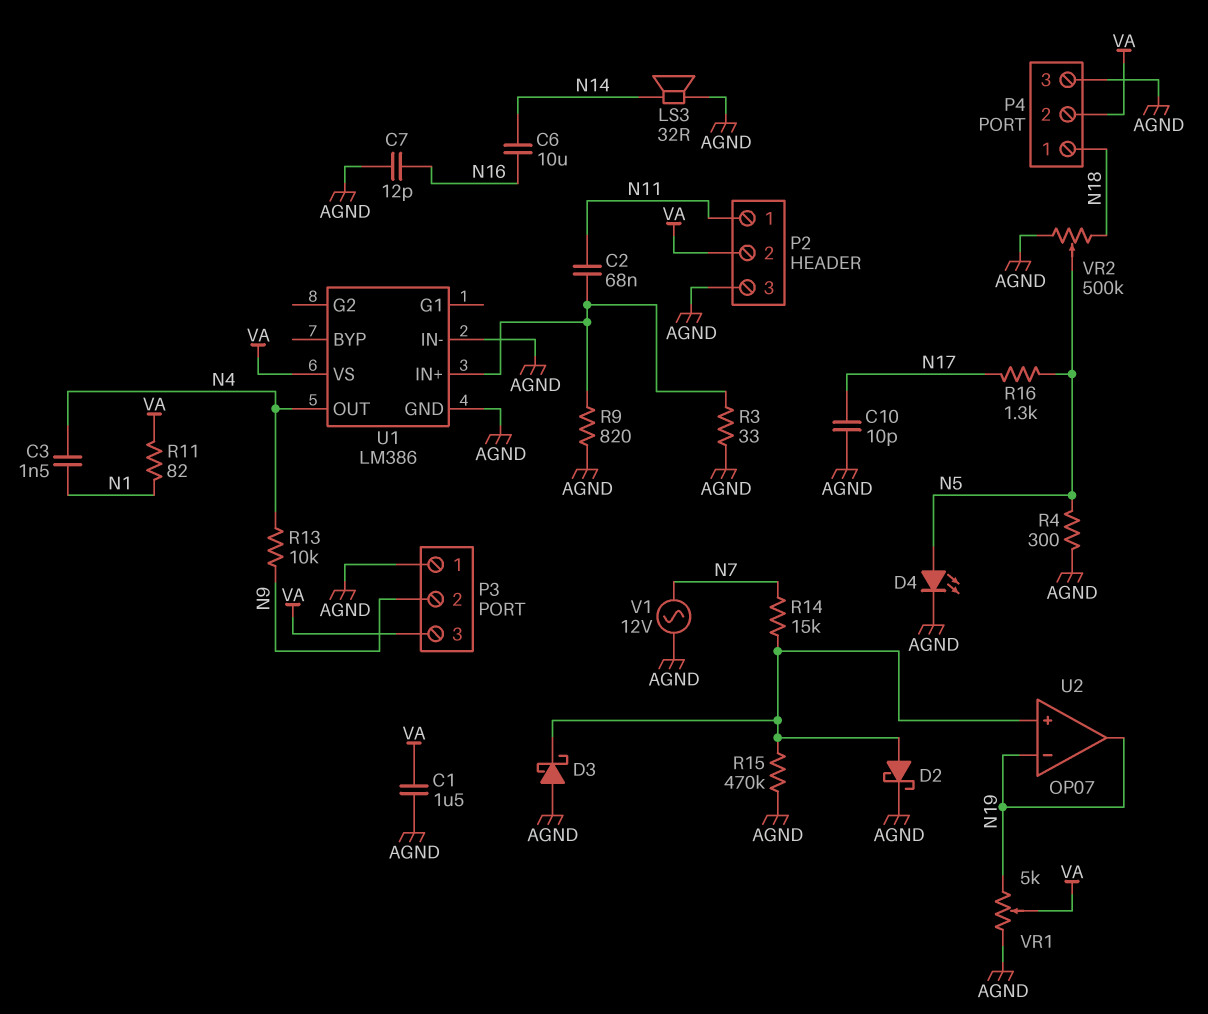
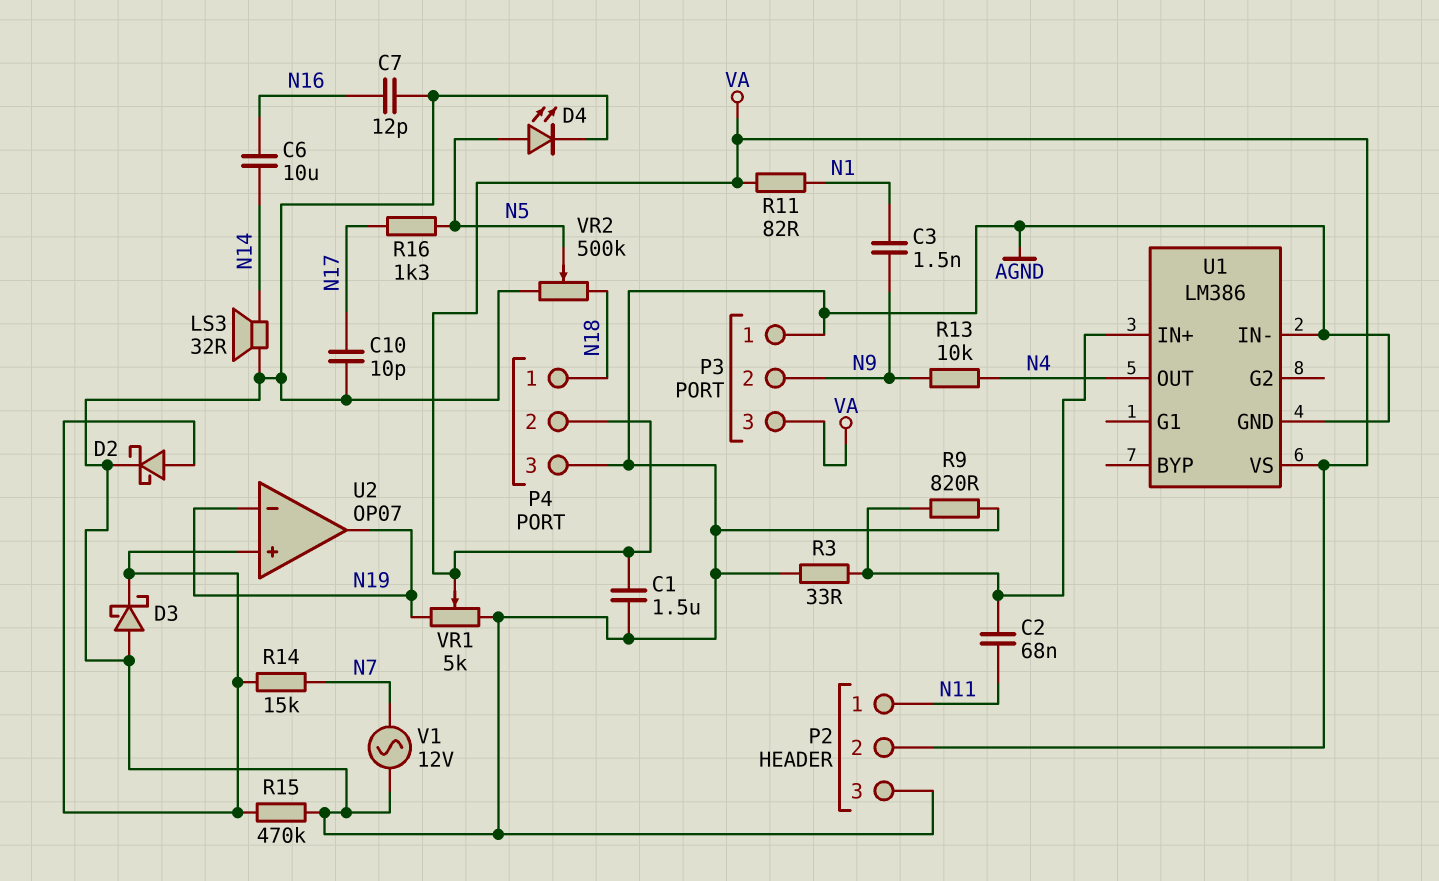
C3: 1.5nF (N1, N4) -> 1.5nF (N1, N9)
R4: 300 (AGND, N5) -> none

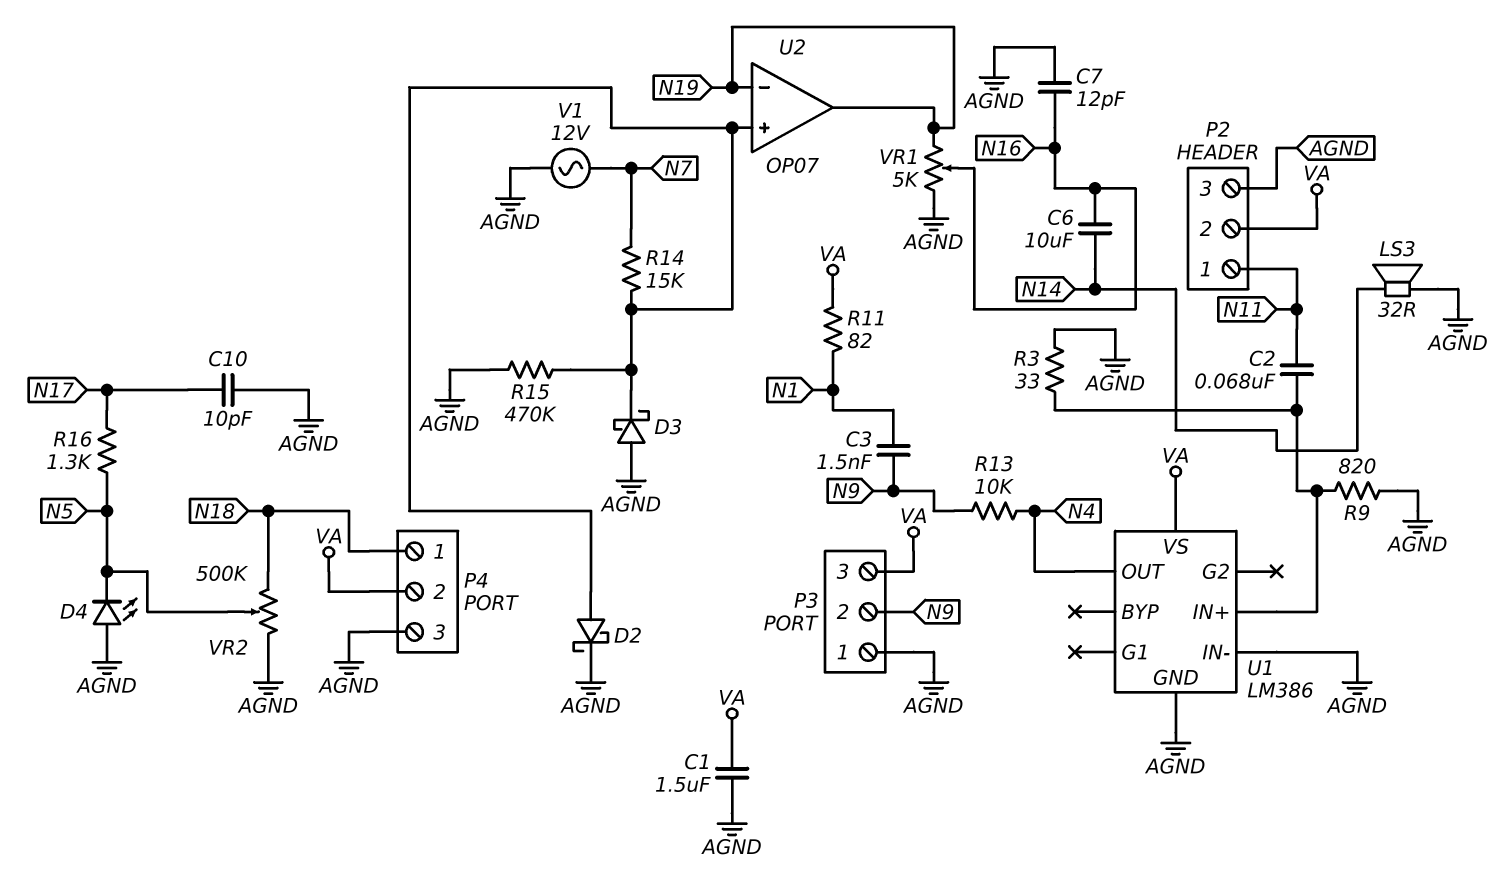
D4: LED (A N5, K AGND) -> LED (A AGND, K N5)
VR1: 5k (AGND, N19, wiper VA) -> 5k (AGND, N19, wiper N16)

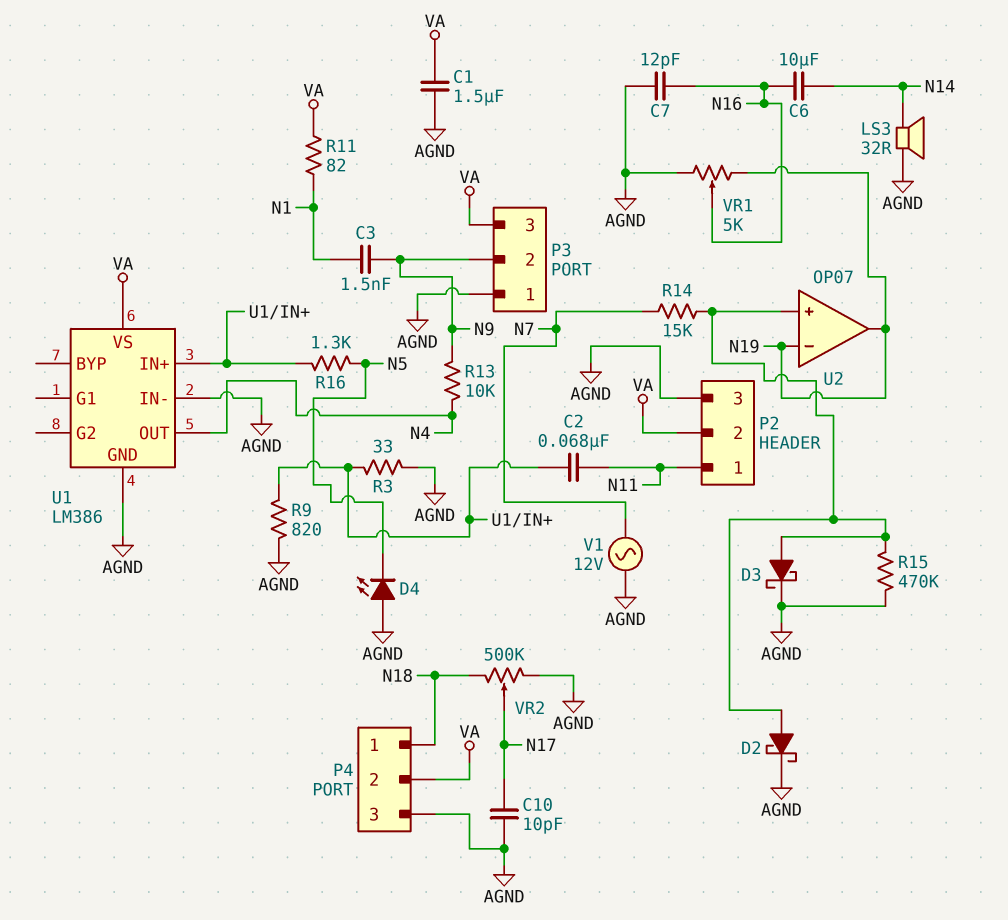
D3: schottky (A AGND, K U2/in+) -> schottky (A U2/in+, K AGND)
R16: 1.3k (N5, N17) -> 1.3k (N5, U1/IN+)
VR2: 500k (AGND, N18, wiper N5) -> 500k (AGND, N18, wiper N17)

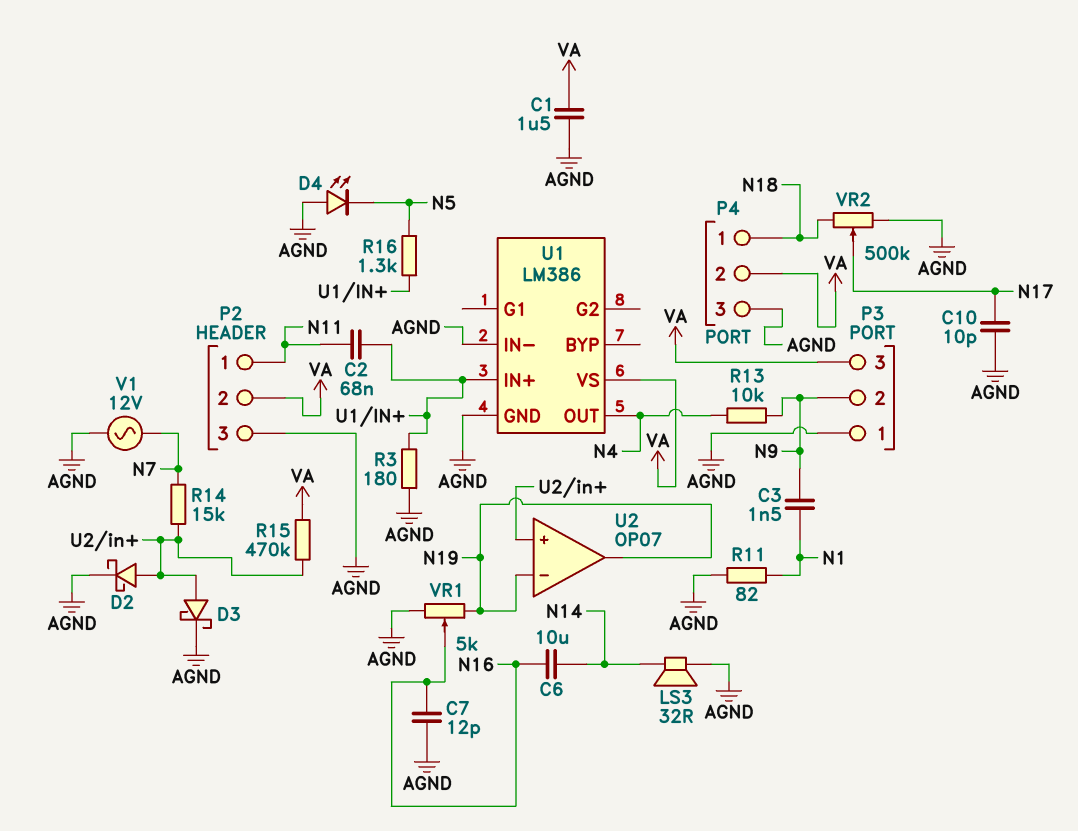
R3: 33 (AGND, U1/IN+) -> 180 (AGND, U1/IN+)
R9: 820 (AGND, U1/IN+) -> none
R11: 82 (N1, VA) -> 82 (AGND, N1)
R15: 470k (AGND, U2/in+) -> 470k (U2/in+, VA)

